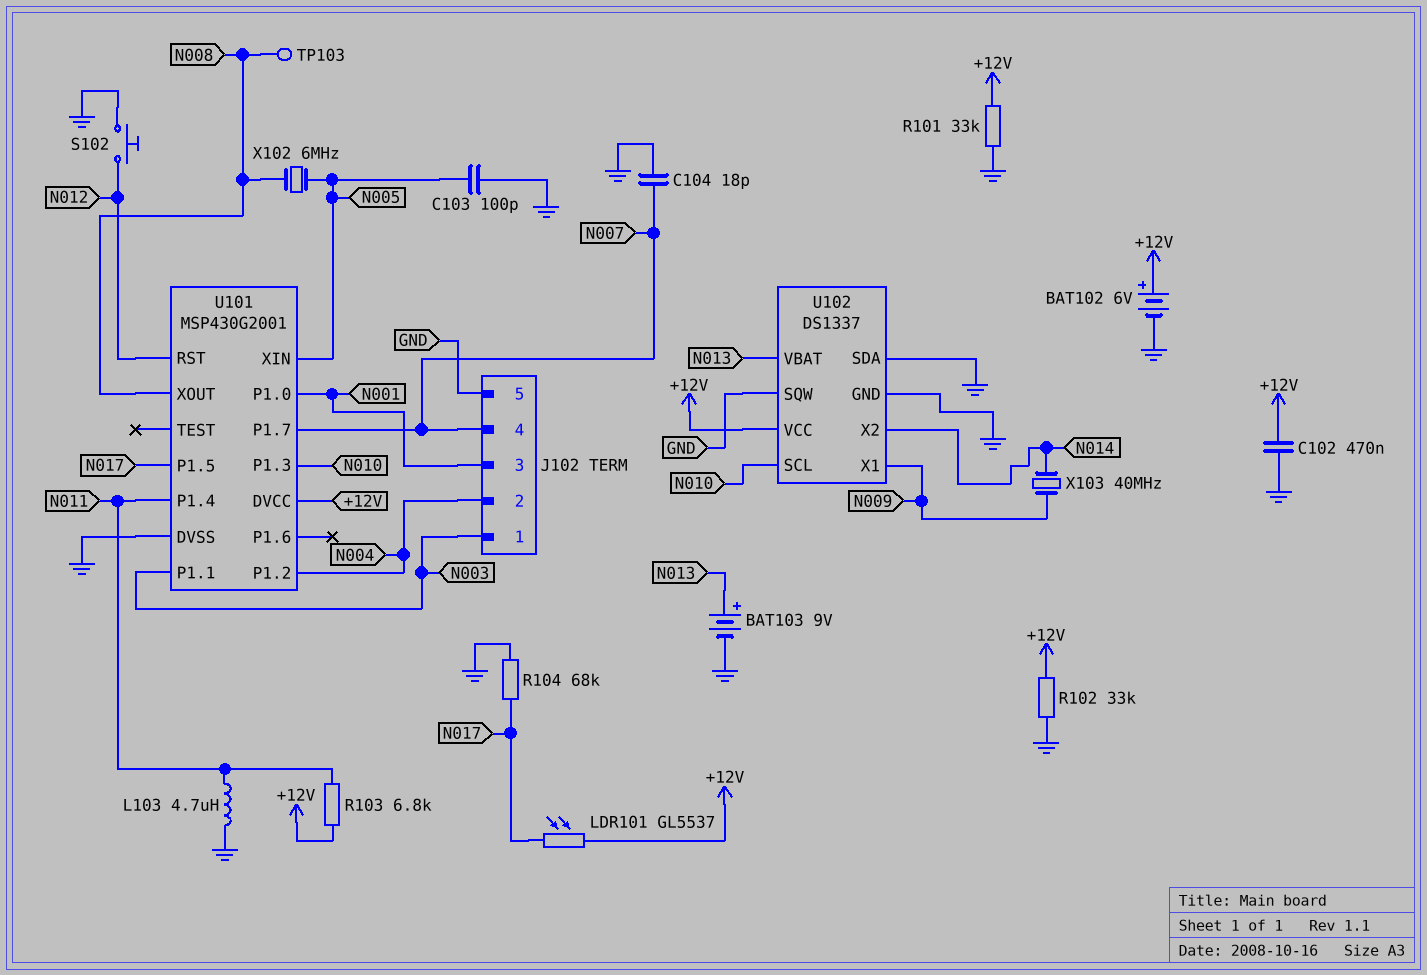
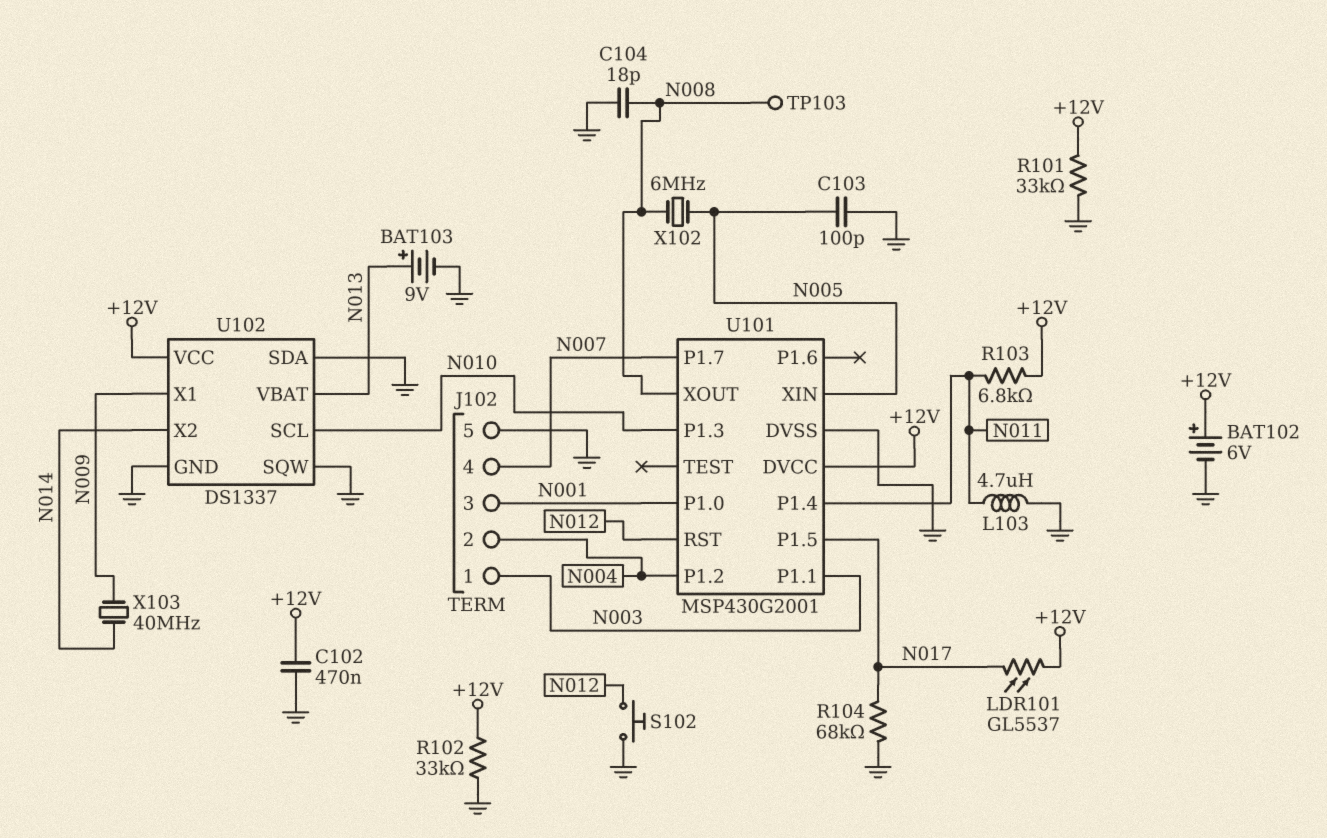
C104: 18pF (GND, N007) -> 18pF (GND, N008)

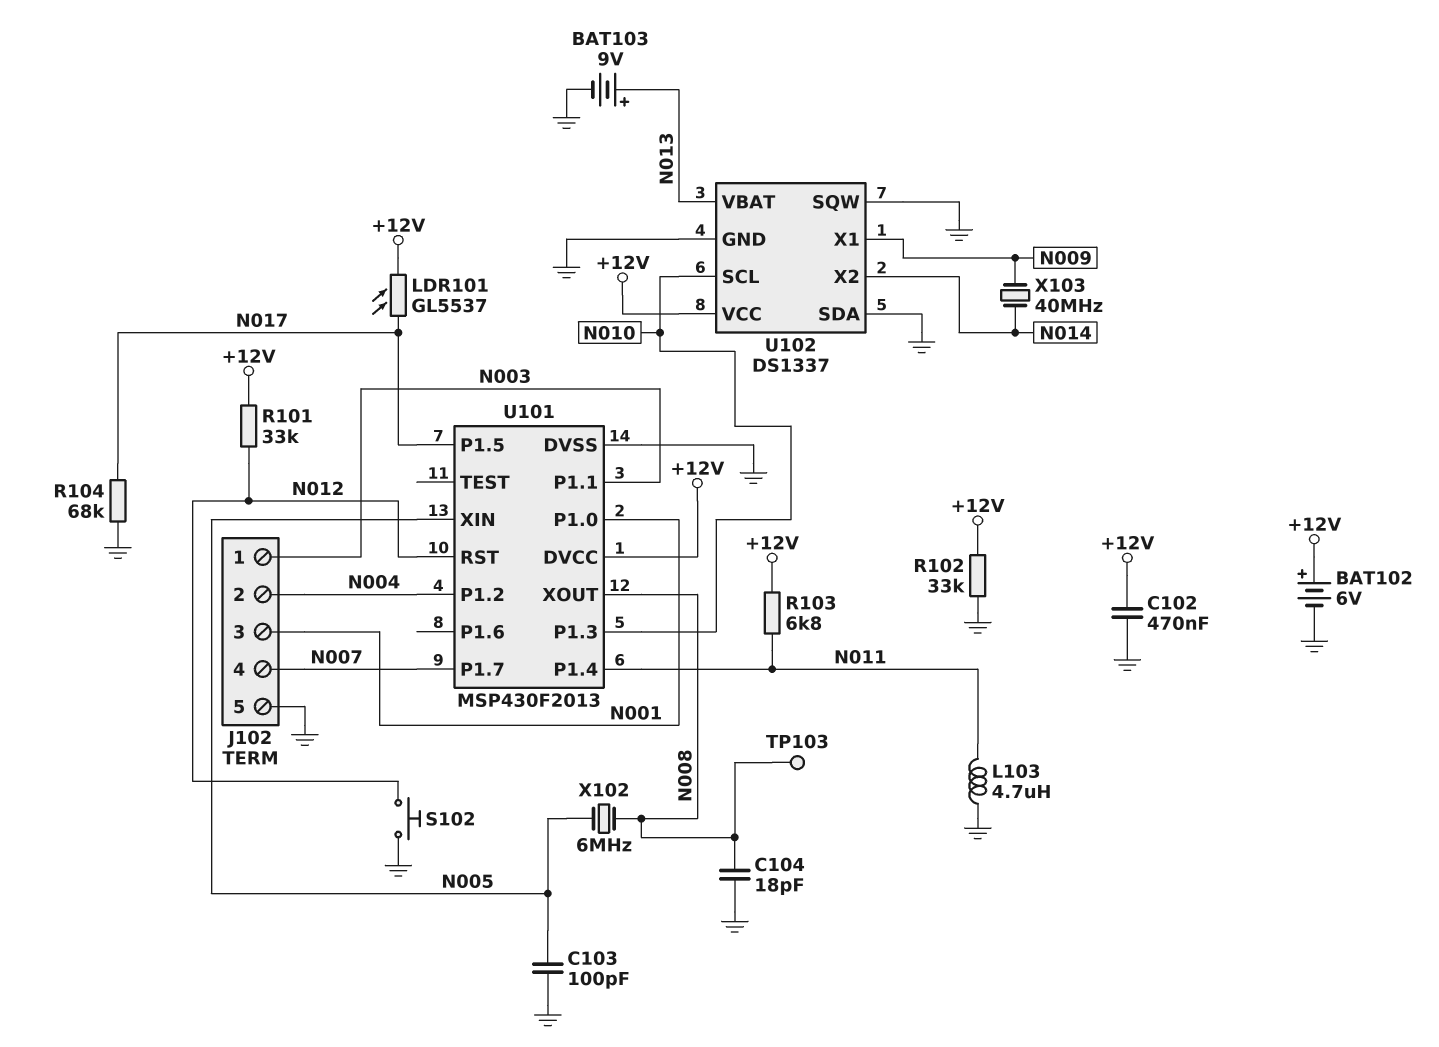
R101: 33k (+12V, GND) -> 33k (+12V, N012)
U101: MSP430G2001 -> MSP430F2013

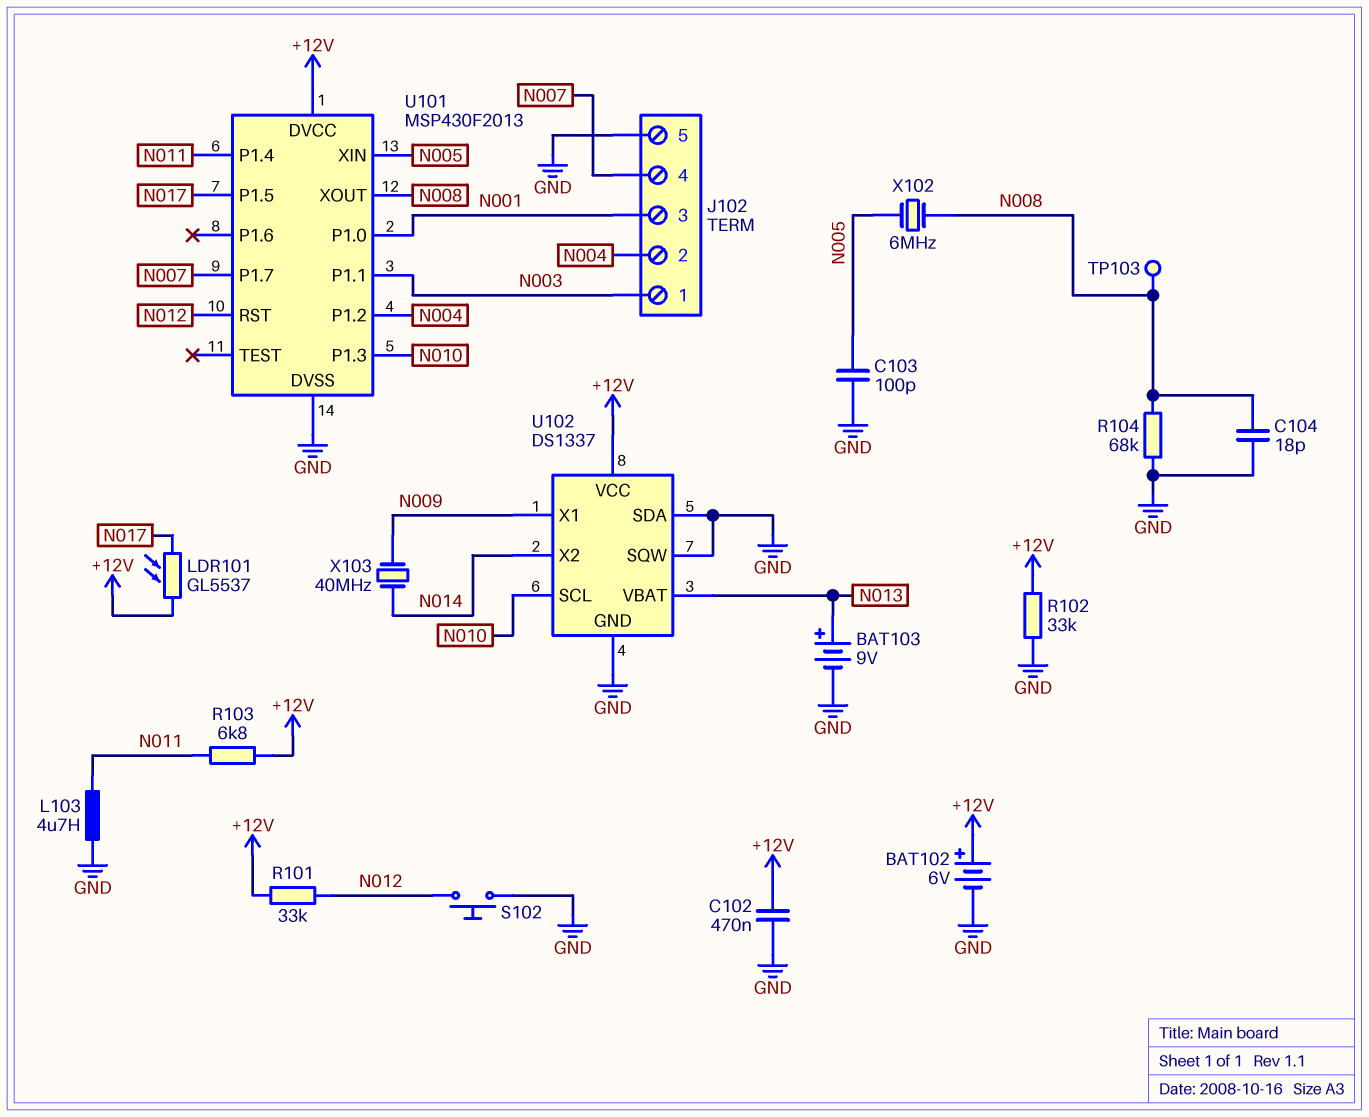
R104: 68k (GND, N017) -> 68k (GND, N008)

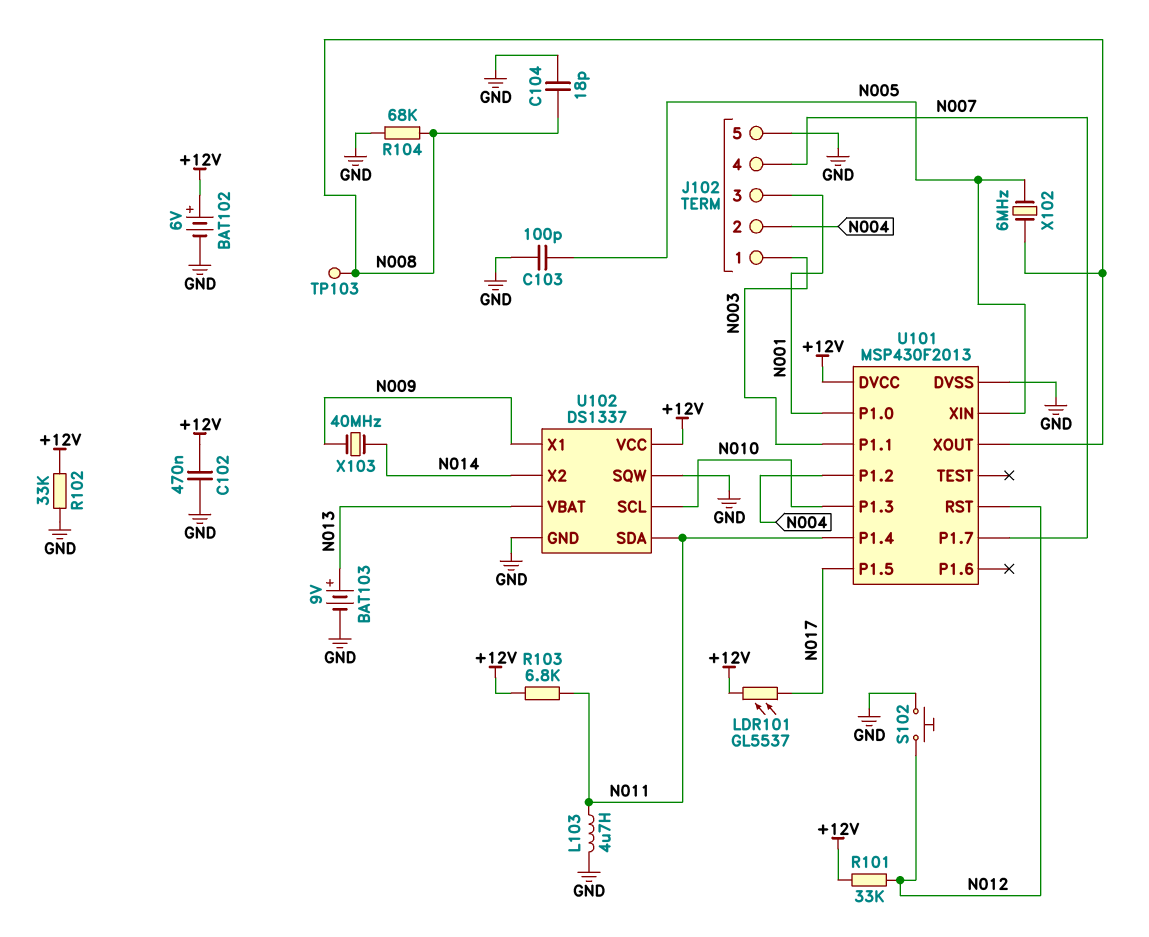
U102 pin SDA: GND -> N011

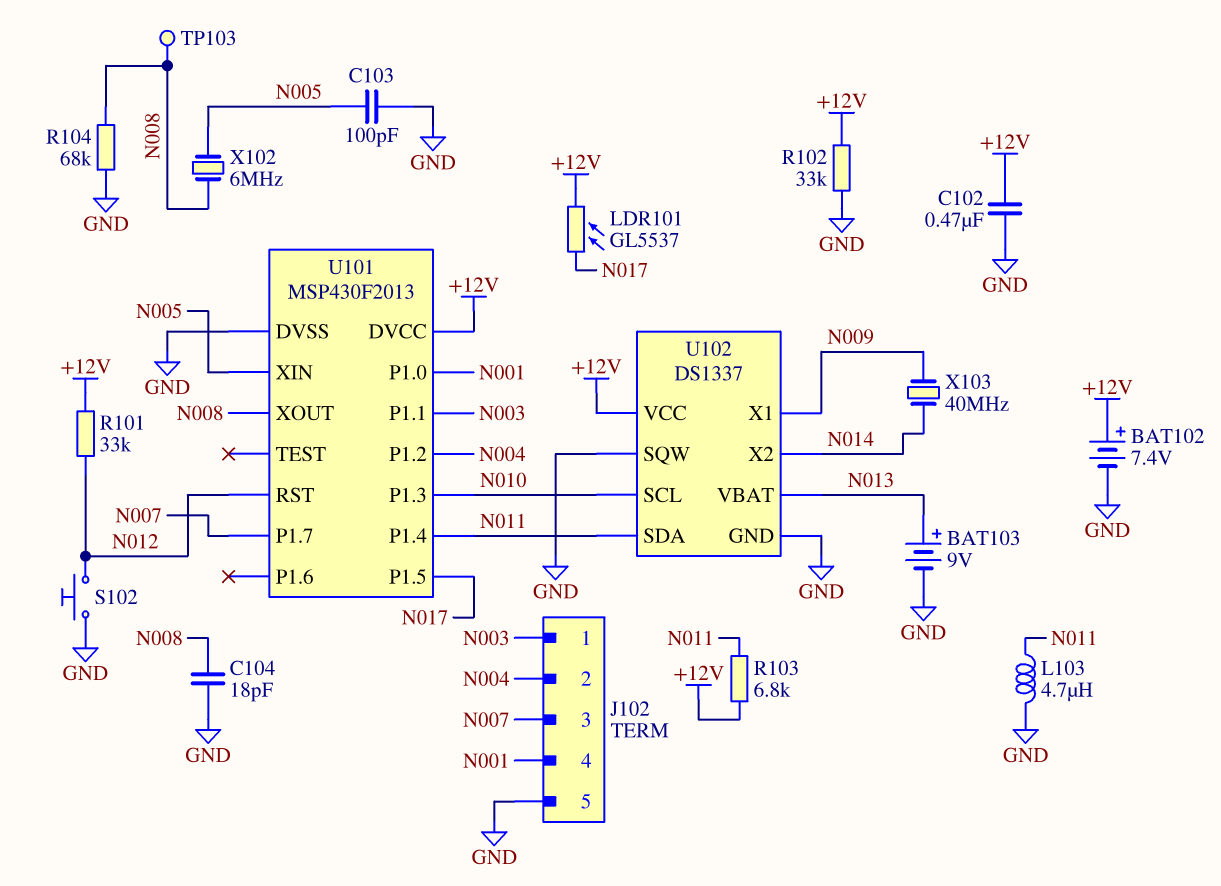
BAT102: 6V (plus +12V, minus GND) -> 7.4V (plus +12V, minus GND)
J102 pin 3: N001 -> N007
J102 pin 4: N007 -> N001

